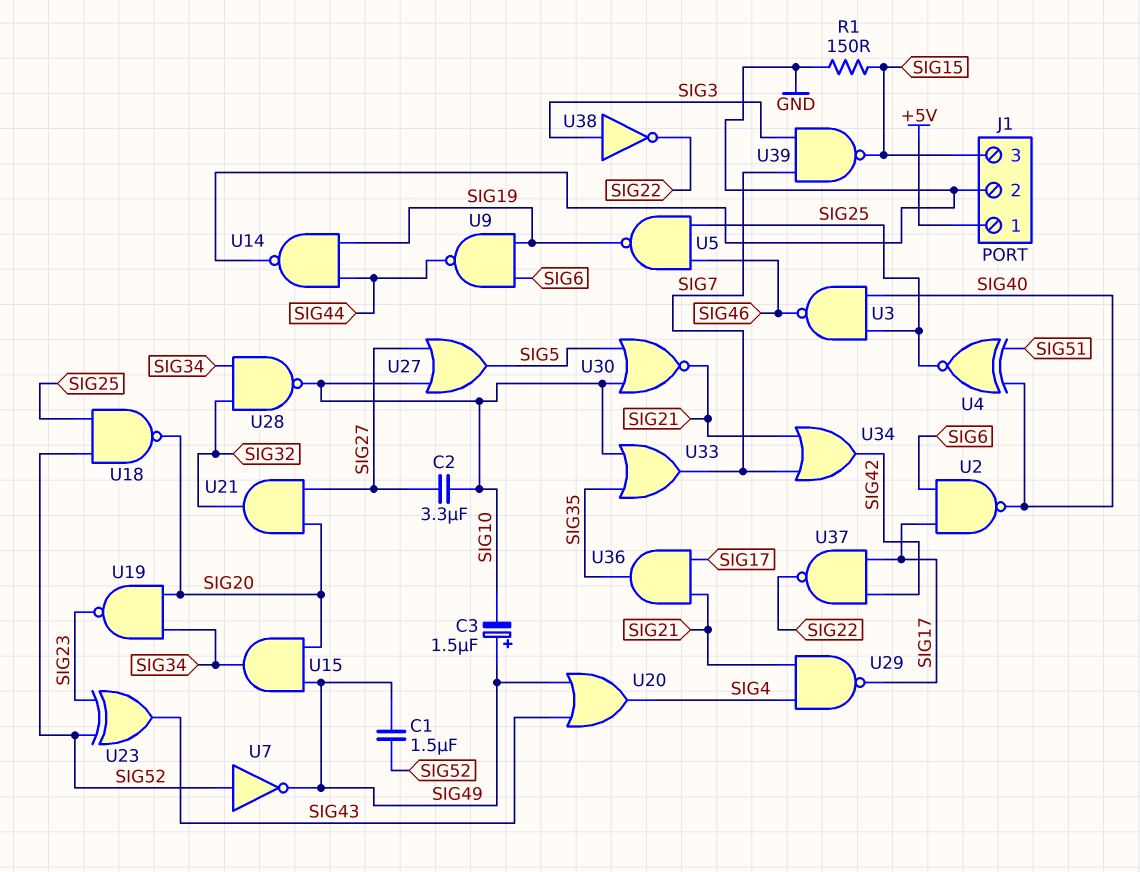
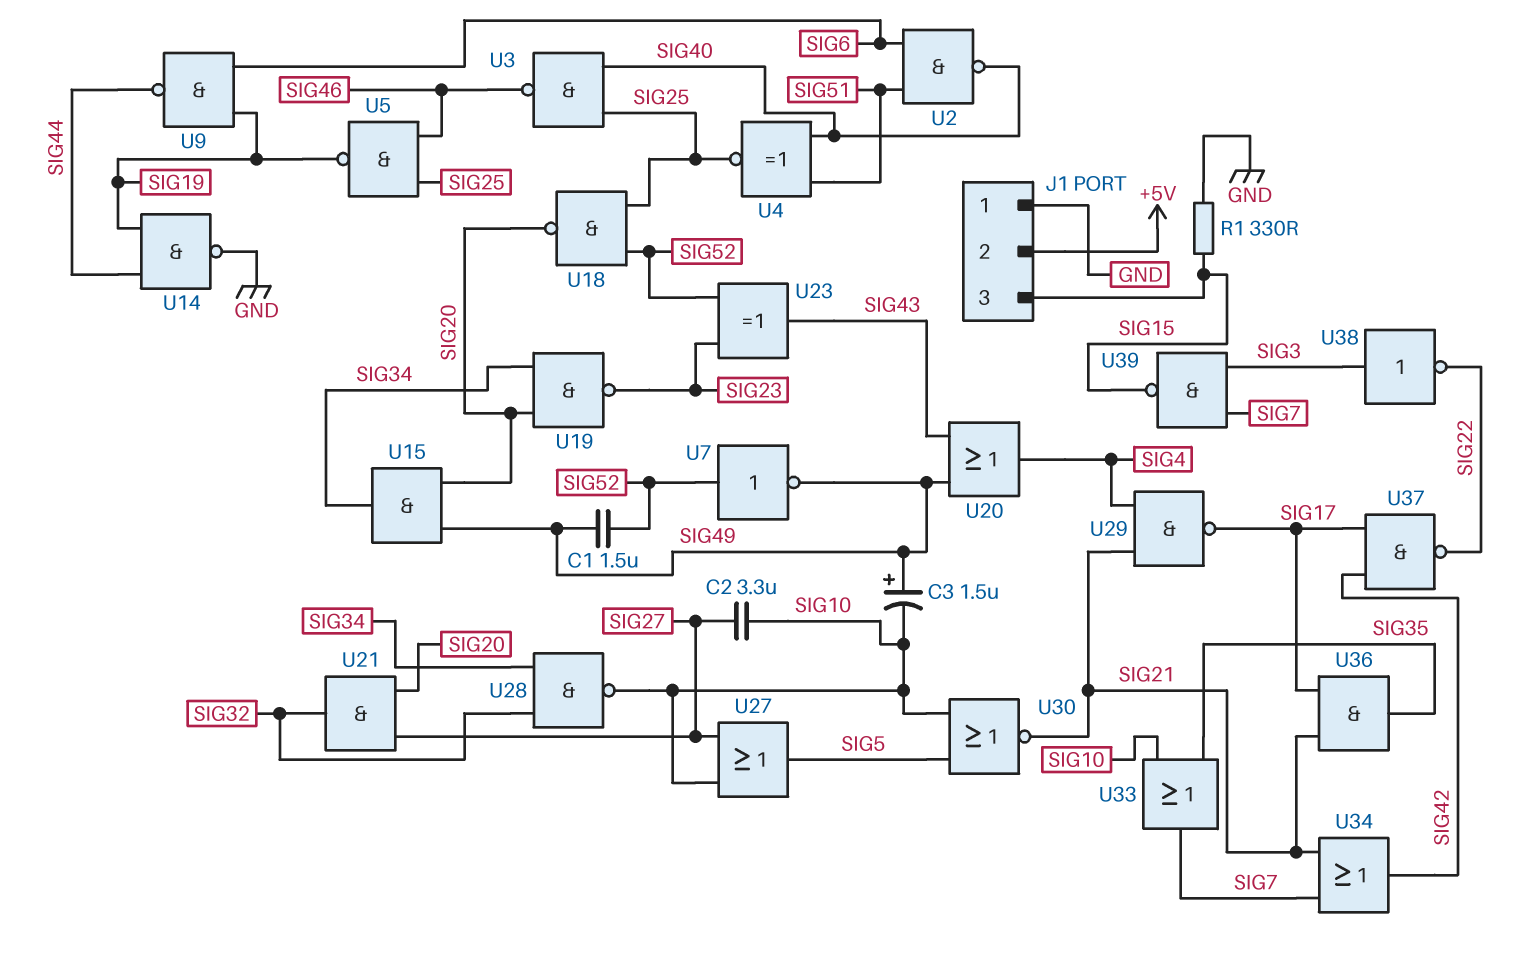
J1 pin 1: +5V -> GND
J1 pin 2: GND -> +5V
R1: 150 (GND, SIG15) -> 330 (GND, SIG15)
U2: NAND (in SIG6, in SIG17, out SIG40) -> NAND (in SIG6, in SIG51, out SIG40)

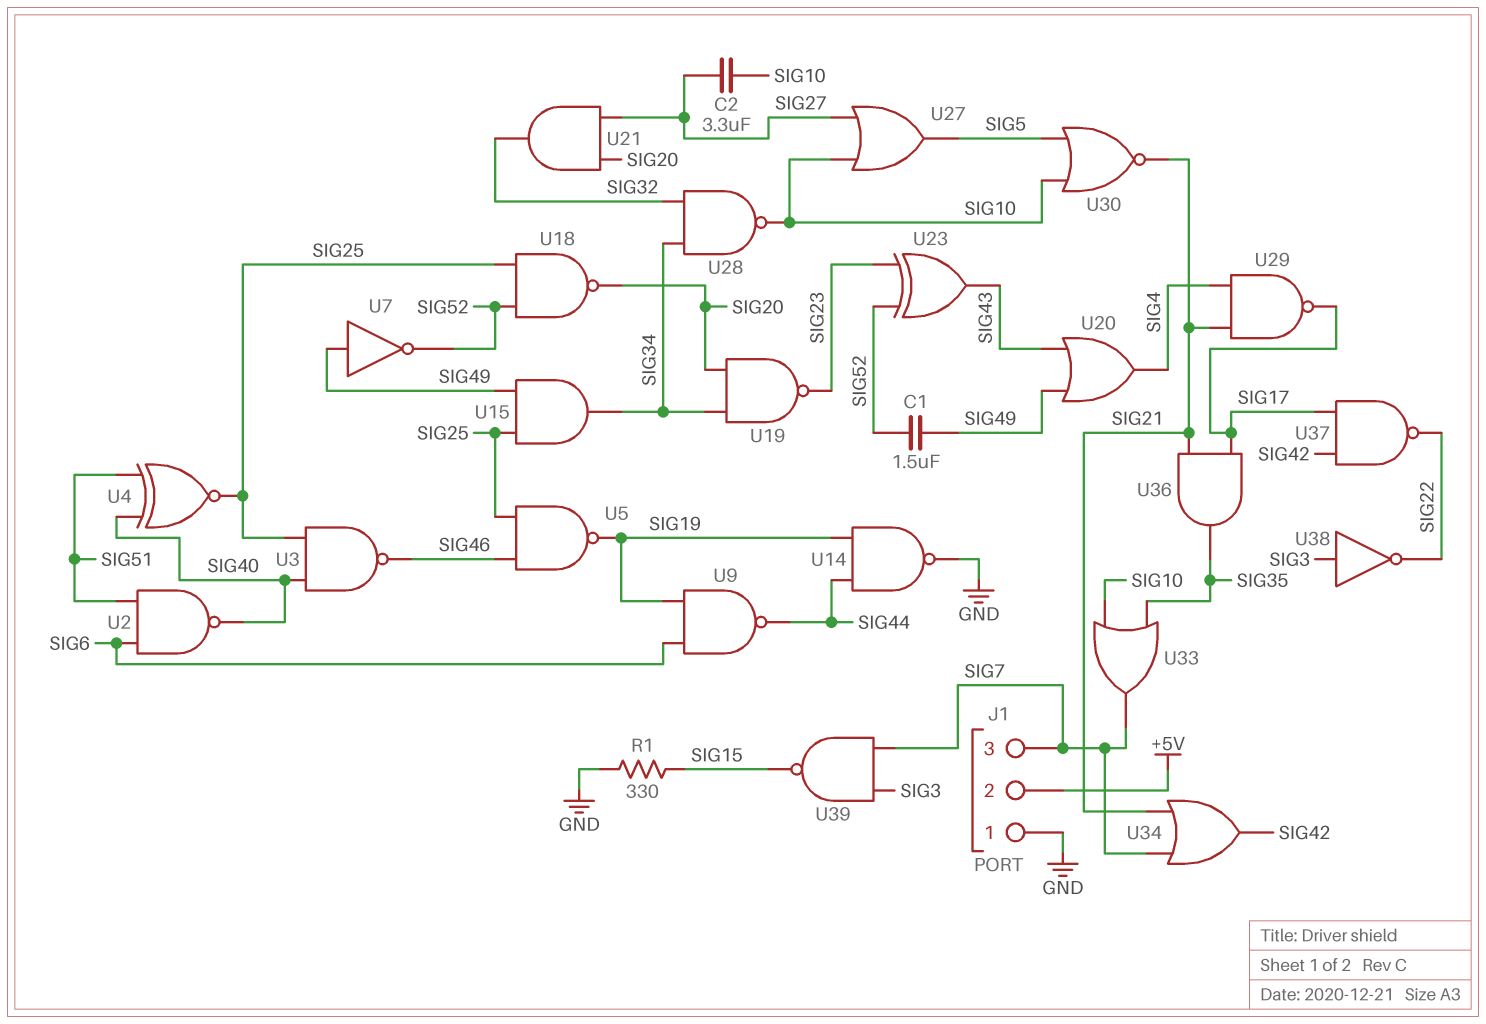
C3: 1.5uF (plus SIG49, minus SIG10) -> none
J1 pin 3: SIG15 -> SIG7
U7: NOT (in SIG52, out SIG49) -> NOT (in SIG49, out SIG52)
U15: AND (in SIG20, in SIG49, out SIG34) -> AND (in SIG25, in SIG49, out SIG34)

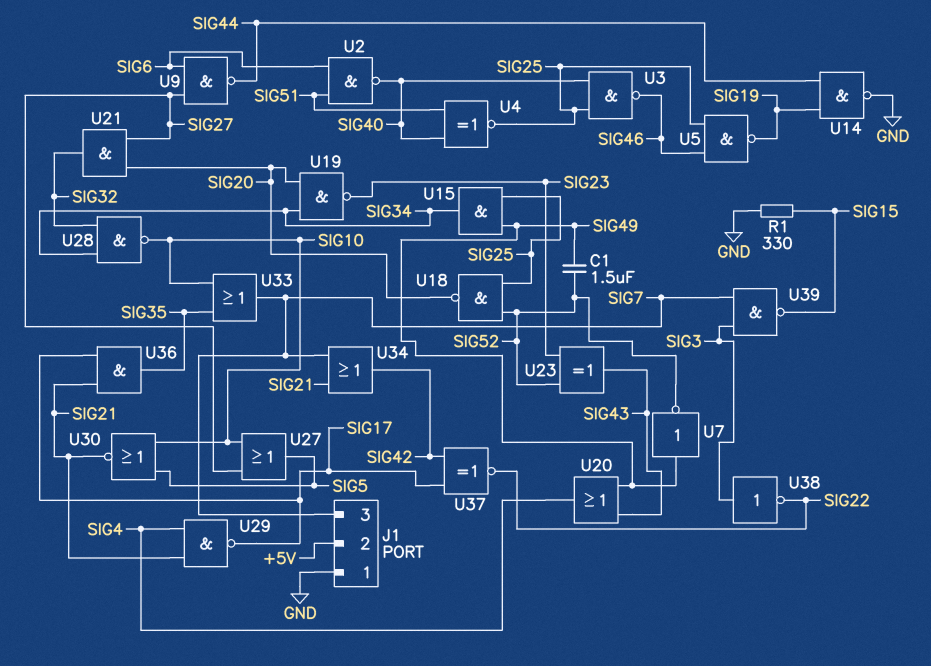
C2: 3.3uF (SIG10, SIG27) -> none
U9: NAND (in SIG6, in SIG19, out SIG44) -> NAND (in SIG6, in SIG27, out SIG44)
U37: NAND (in SIG17, in SIG42, out SIG22) -> XNOR (in SIG17, in SIG42, out SIG22)

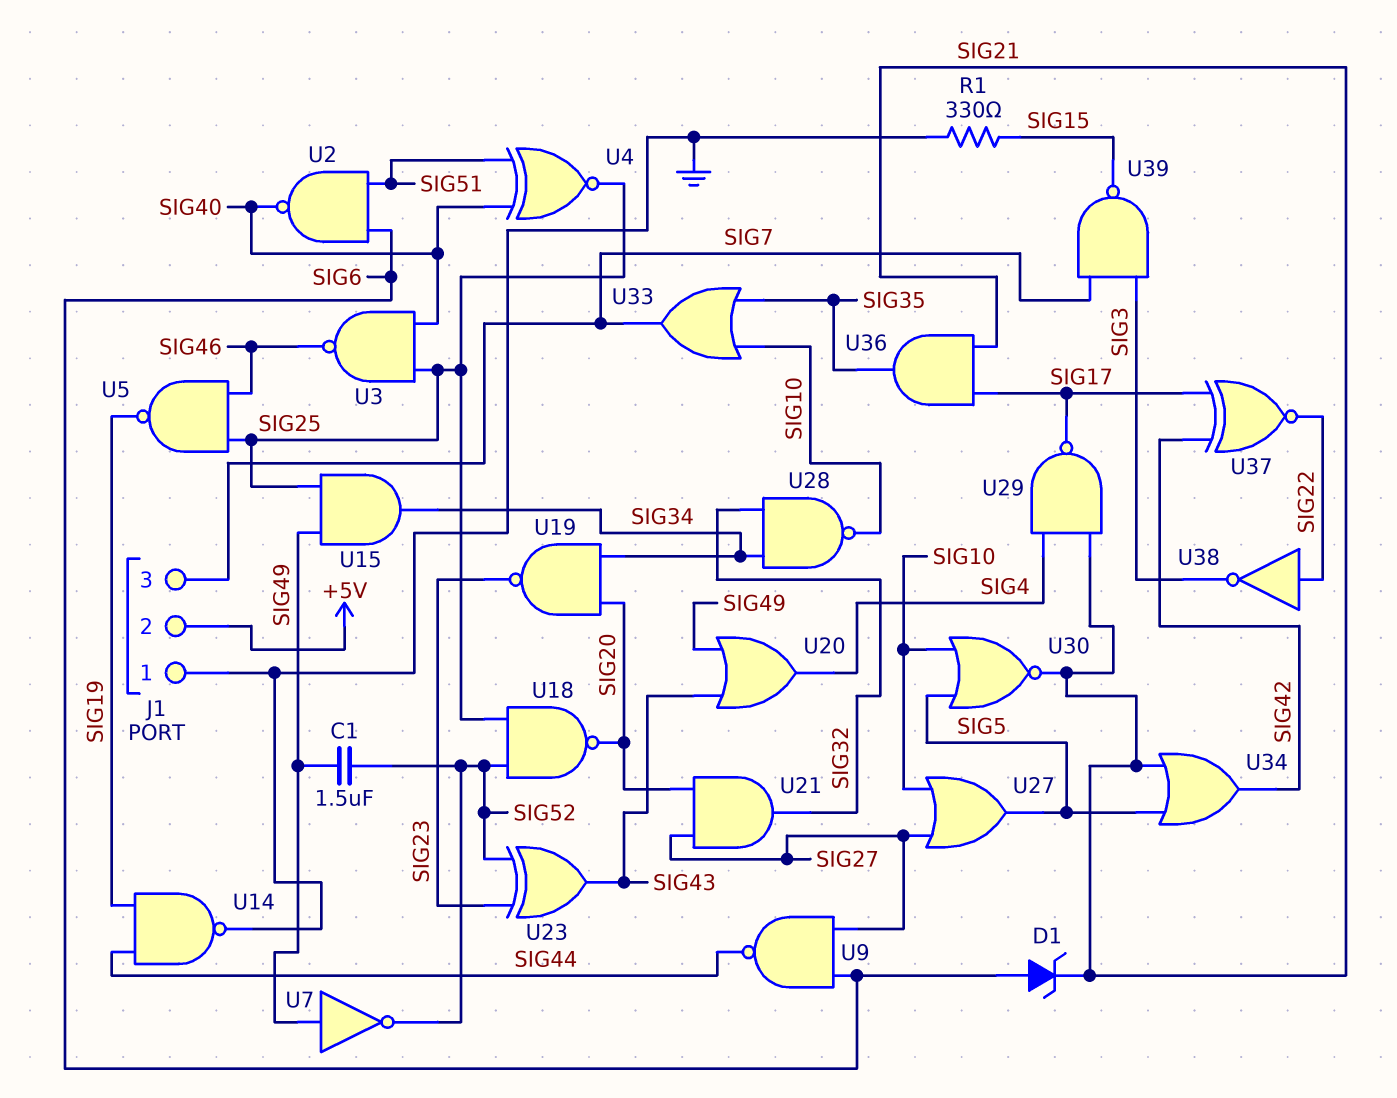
D1: none -> zener (A SIG6, K SIG21)
U34: OR (in SIG7, in SIG21, out SIG42) -> OR (in SIG5, in SIG21, out SIG42)
U38: NOT (in SIG3, out SIG22) -> NOT (in SIG22, out SIG3)

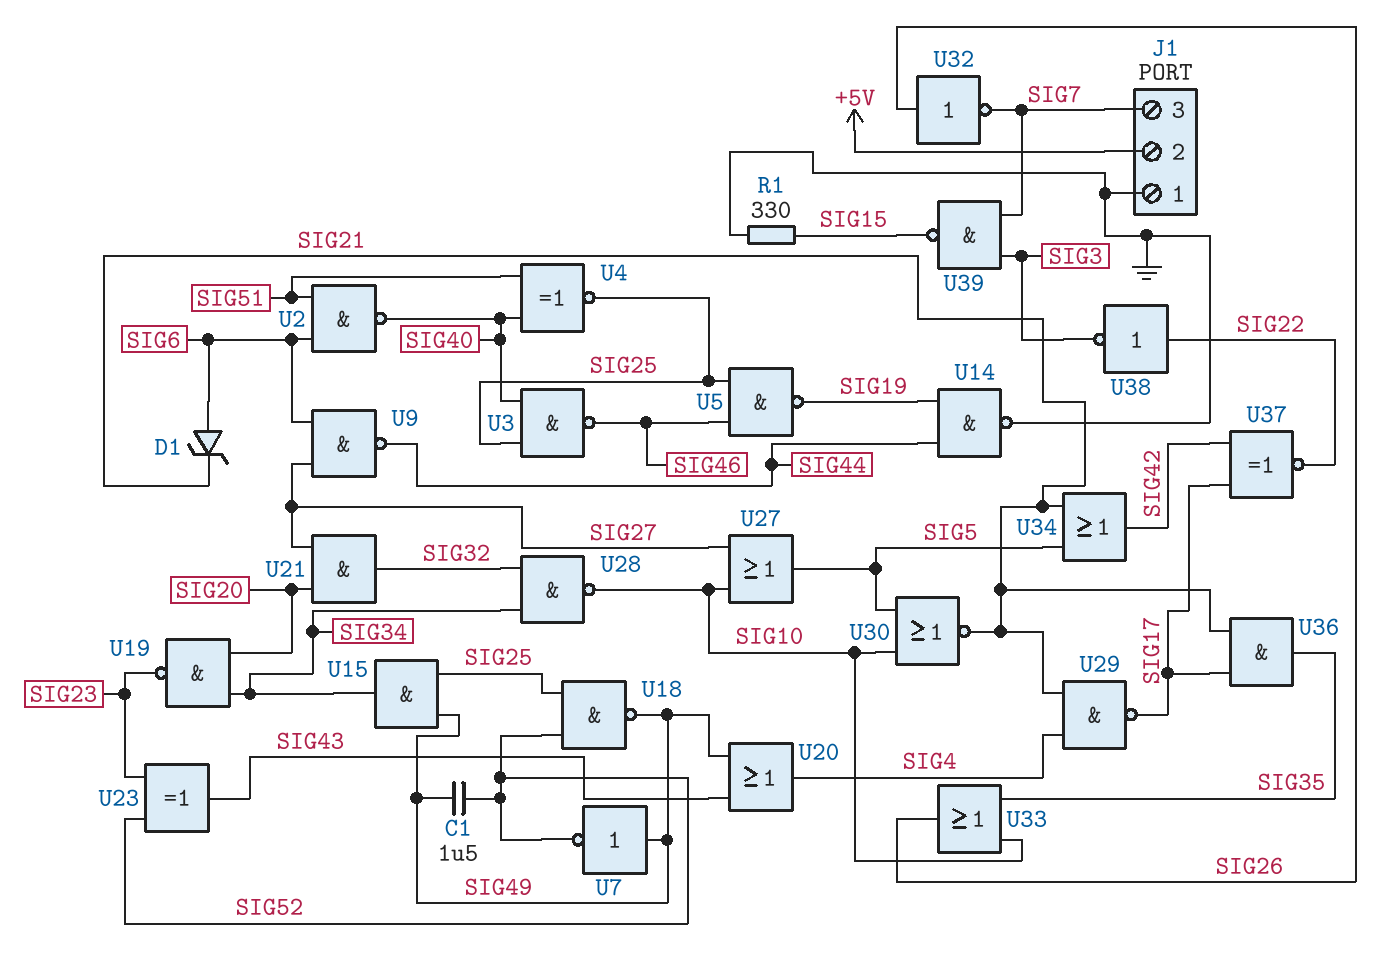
U18: NAND (in SIG25, in SIG52, out SIG20) -> NAND (in SIG25, in SIG52, out SIG49)
U32: none -> NOT (in SIG26, out SIG7)
U33: OR (in SIG10, in SIG35, out SIG7) -> OR (in SIG10, in SIG35, out SIG26)

